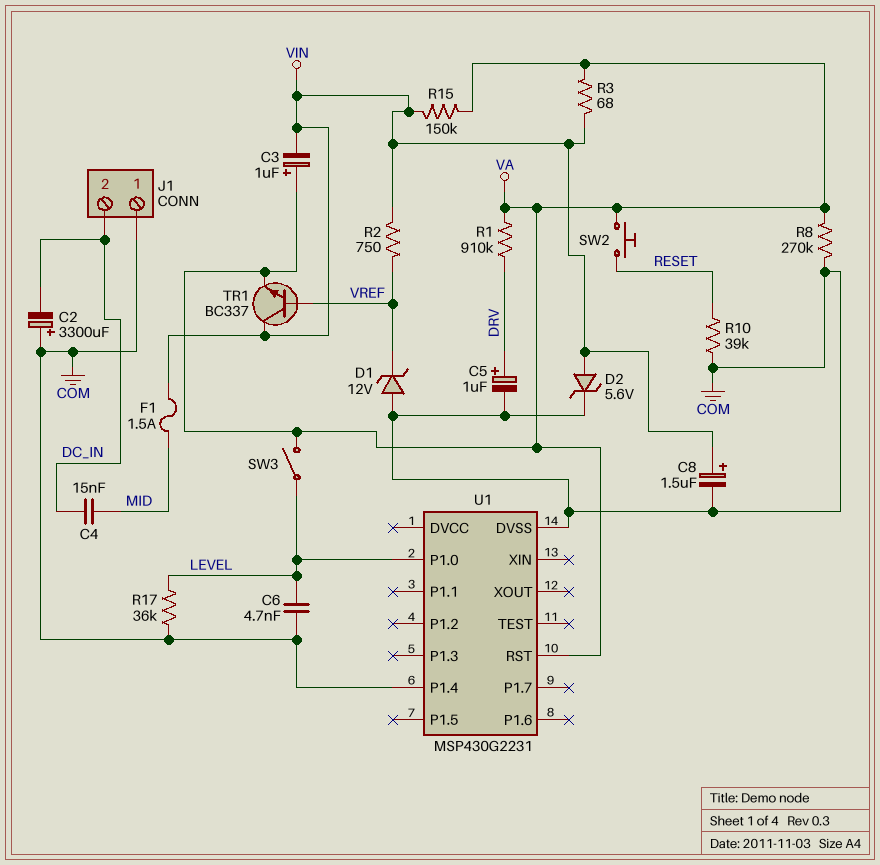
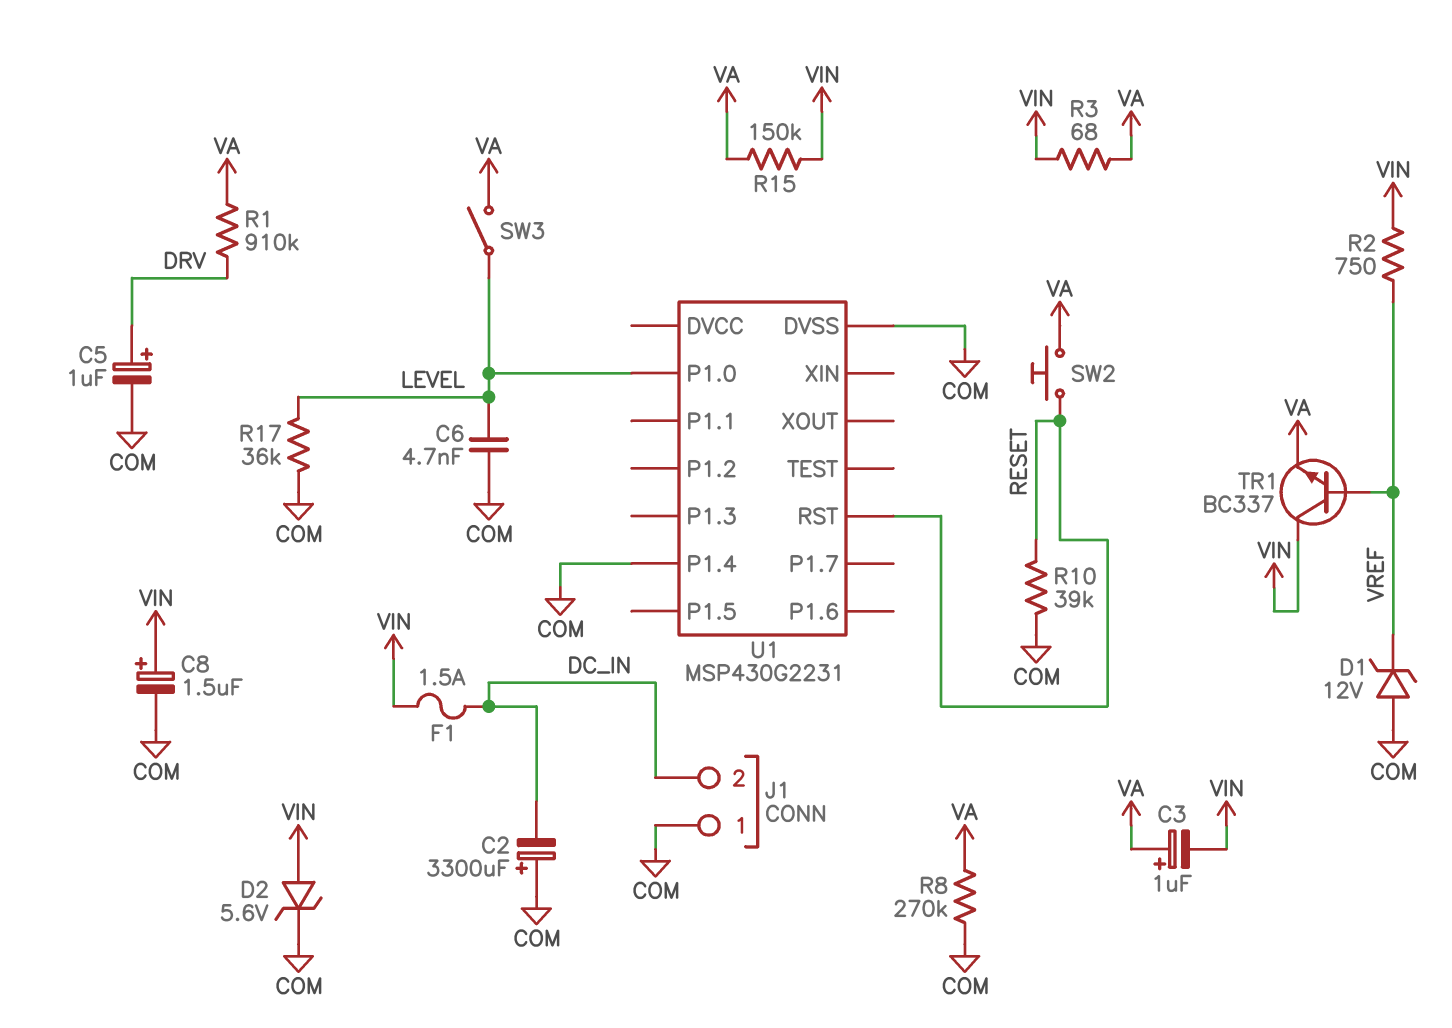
C4: 15nF (DC_IN, MID) -> none
F1: 1.5A (MID, VIN) -> 1.5A (DC_IN, VIN)
U1 pin RST: VA -> RESET

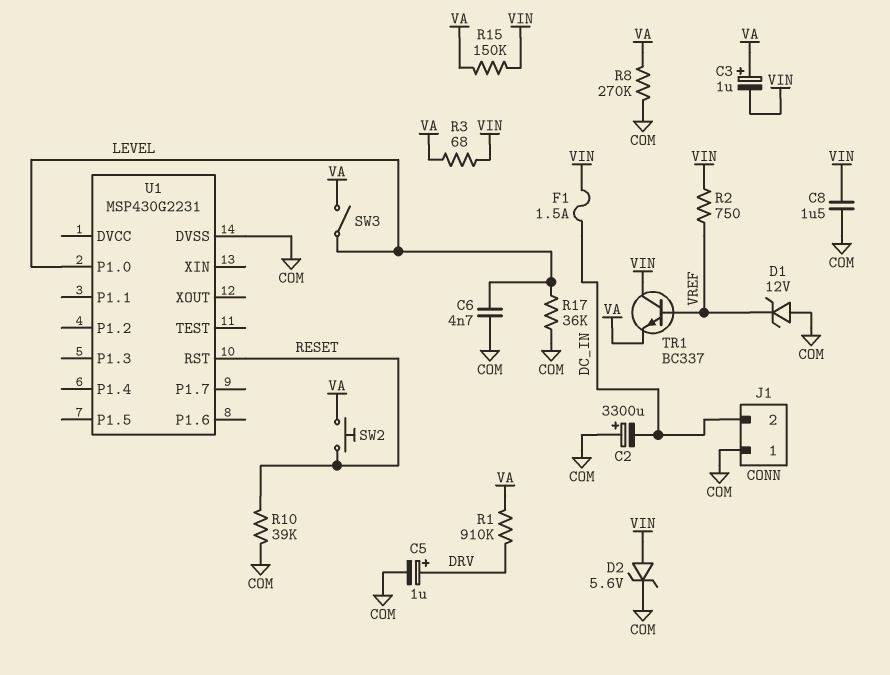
C8: 1.5uF (plus VIN, minus COM) -> 1.5uF (COM, VIN)
U1 pin P1.4: COM -> none

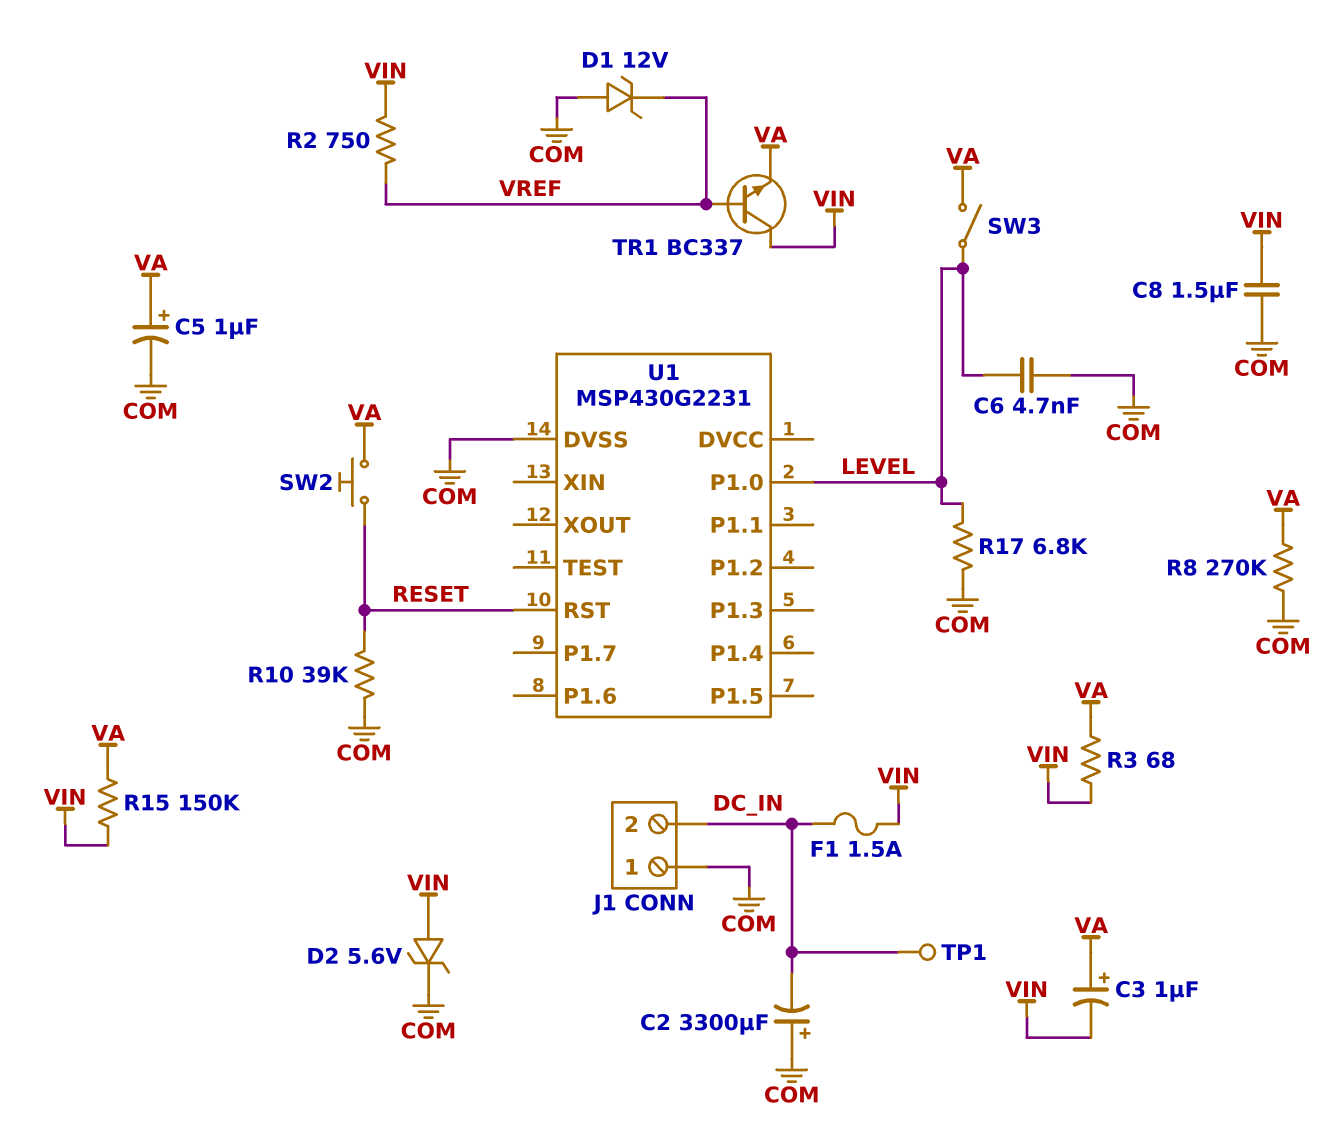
C5: 1uF (plus DRV, minus COM) -> 1uF (plus VA, minus COM)
R1: 910k (DRV, VA) -> none
R17: 36k (COM, LEVEL) -> 6.8k (COM, LEVEL)
TP1: none -> test point (DC_IN)

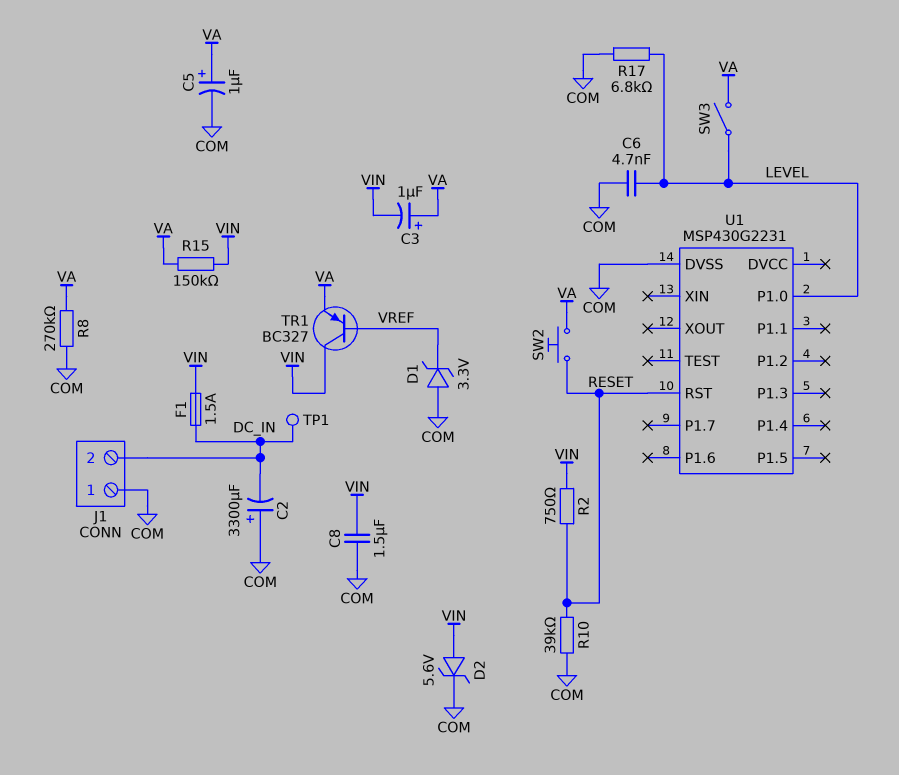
D1: zener 12V (A COM, K VREF) -> zener 3.3V (A COM, K VREF)
R2: 750 (VIN, VREF) -> 750 (RESET, VIN)
R3: 68 (VA, VIN) -> none
TR1: NPN BC337 (B VREF, C VIN, E VA) -> PNP BC327 (B VREF, C VIN, E VA)

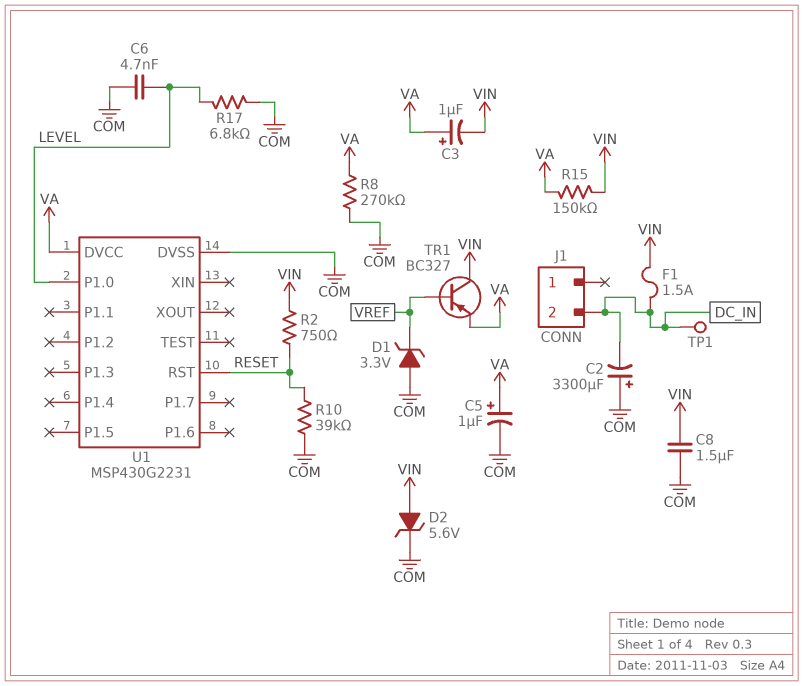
J1 pin 1: COM -> none
SW2: button (RESET, VA) -> none
SW3: switch (LEVEL, VA) -> none
U1 pin DVCC: none -> VA

